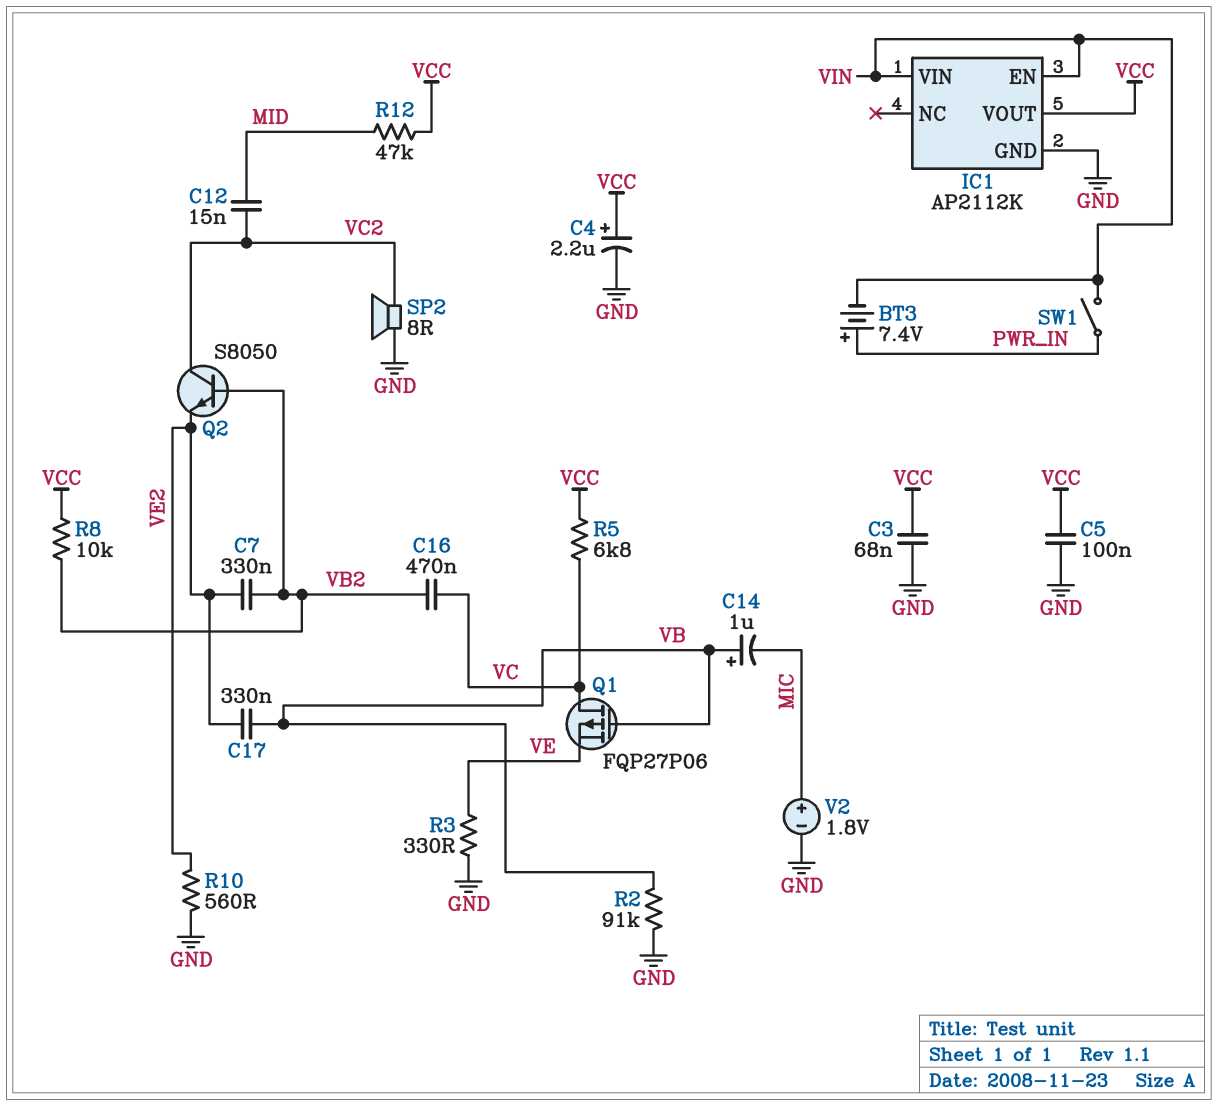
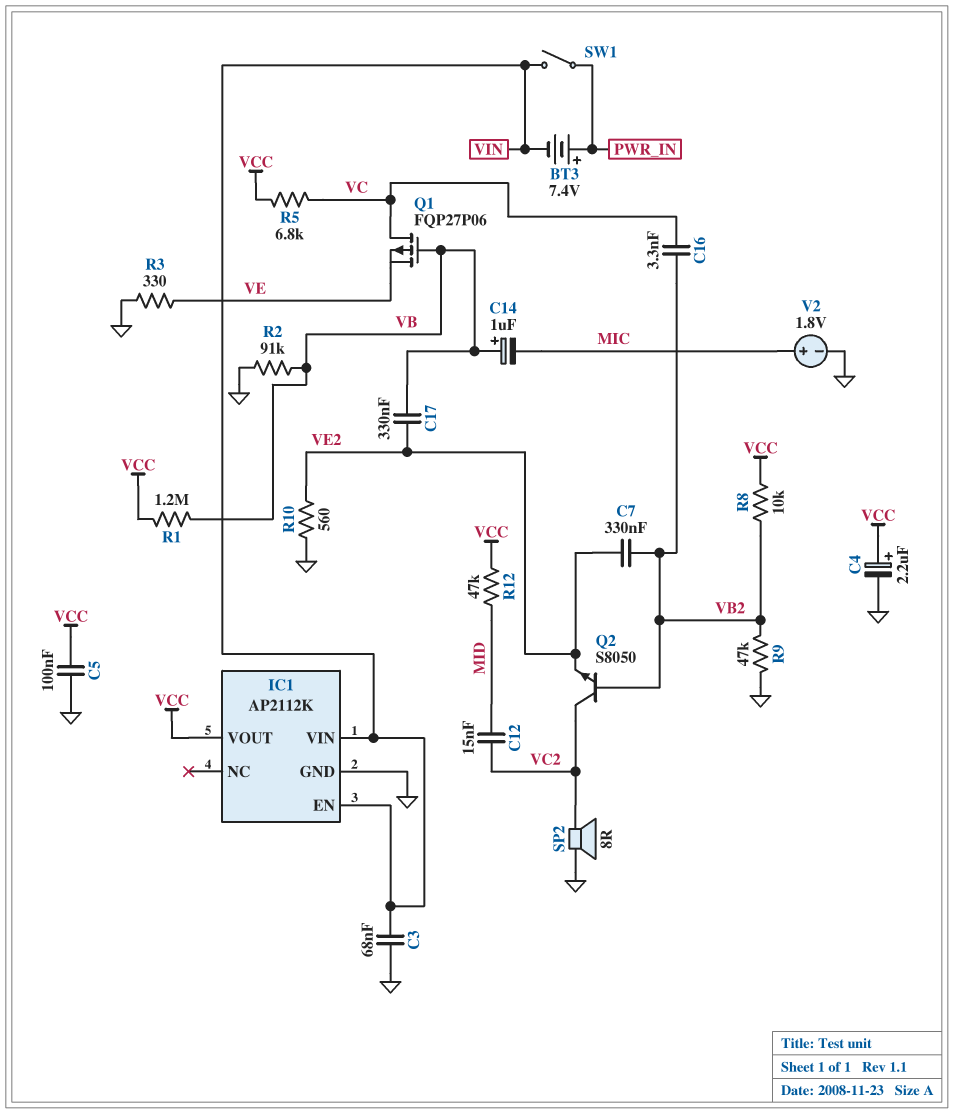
C3: 68nF (GND, VCC) -> 68nF (GND, VIN)
C16: 470nF (VB2, VC) -> 3.3nF (VB2, VC)
R1: none -> 1.2M (VB, VCC)
R9: none -> 47k (GND, VB2)

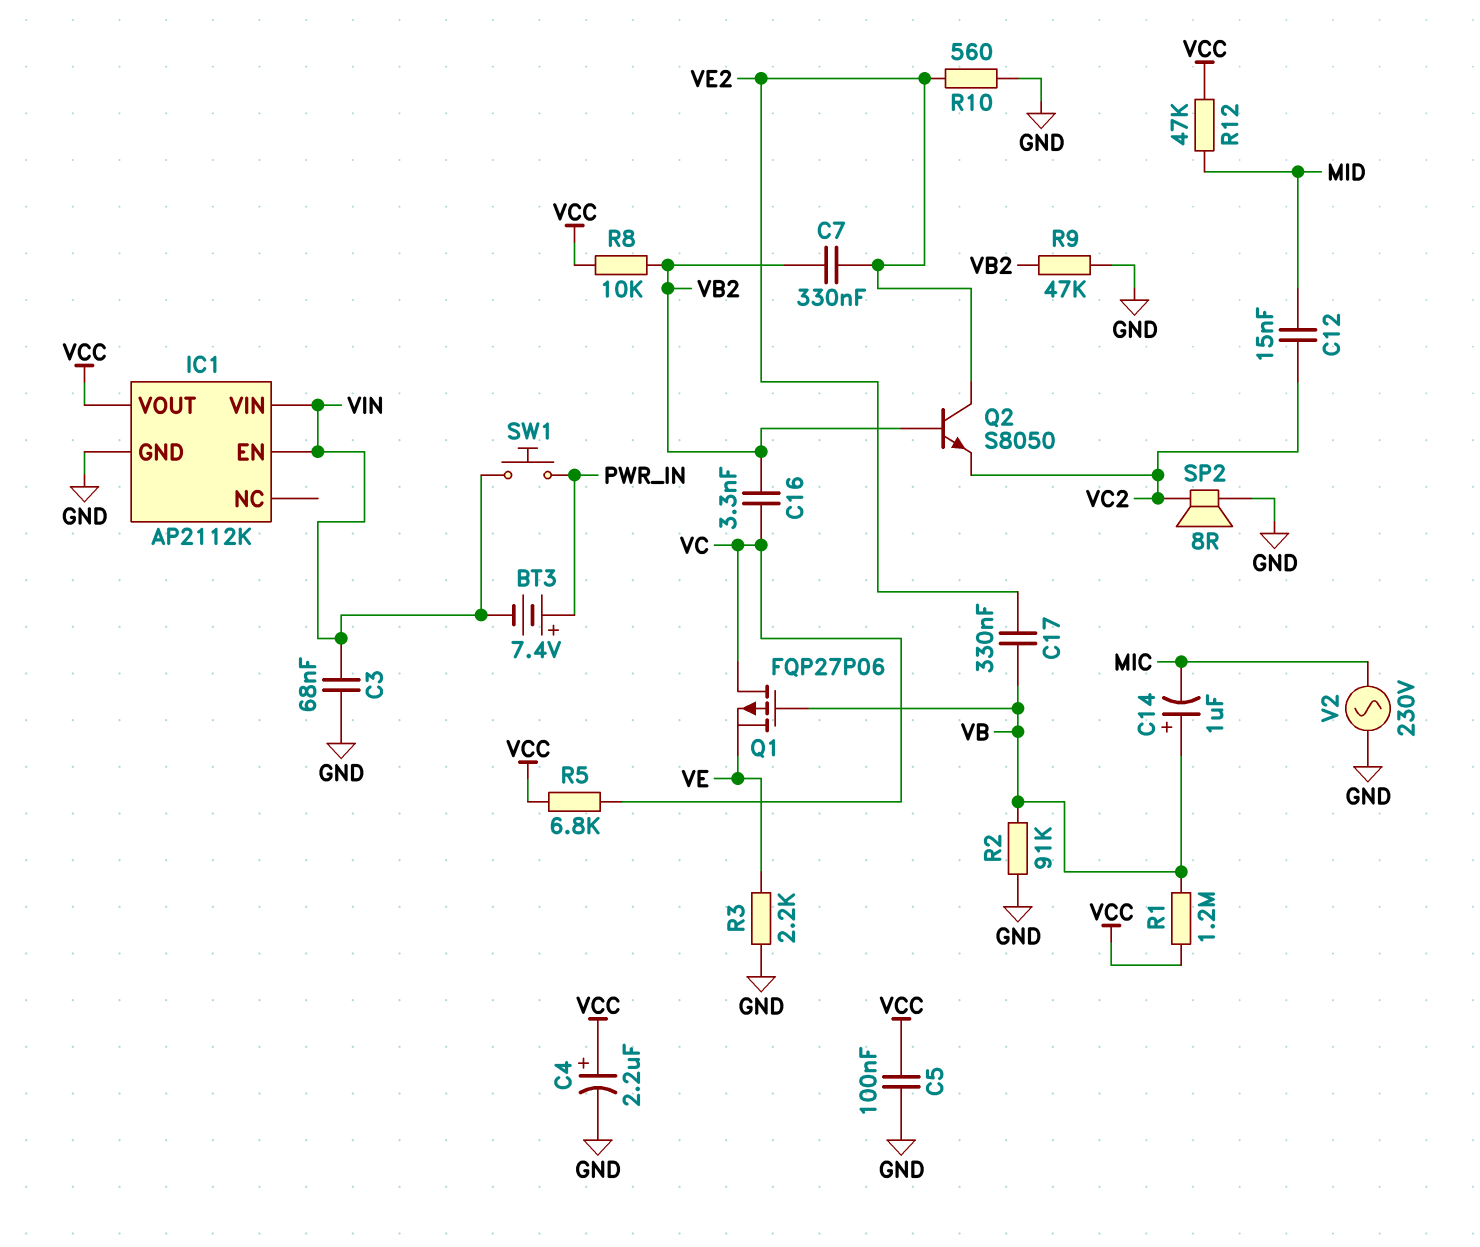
Q2: NPN S8050 (B VB2, C VC2, E VE2) -> NPN S8050 (B VB2, C VE2, E VC2)
R3: 330 (GND, VE) -> 2.2k (GND, VE)
SW1: switch (PWR_IN, VIN) -> button (PWR_IN, VIN)
V2: 1.8V (plus MIC, minus GND) -> AC 230V (GND, MIC)

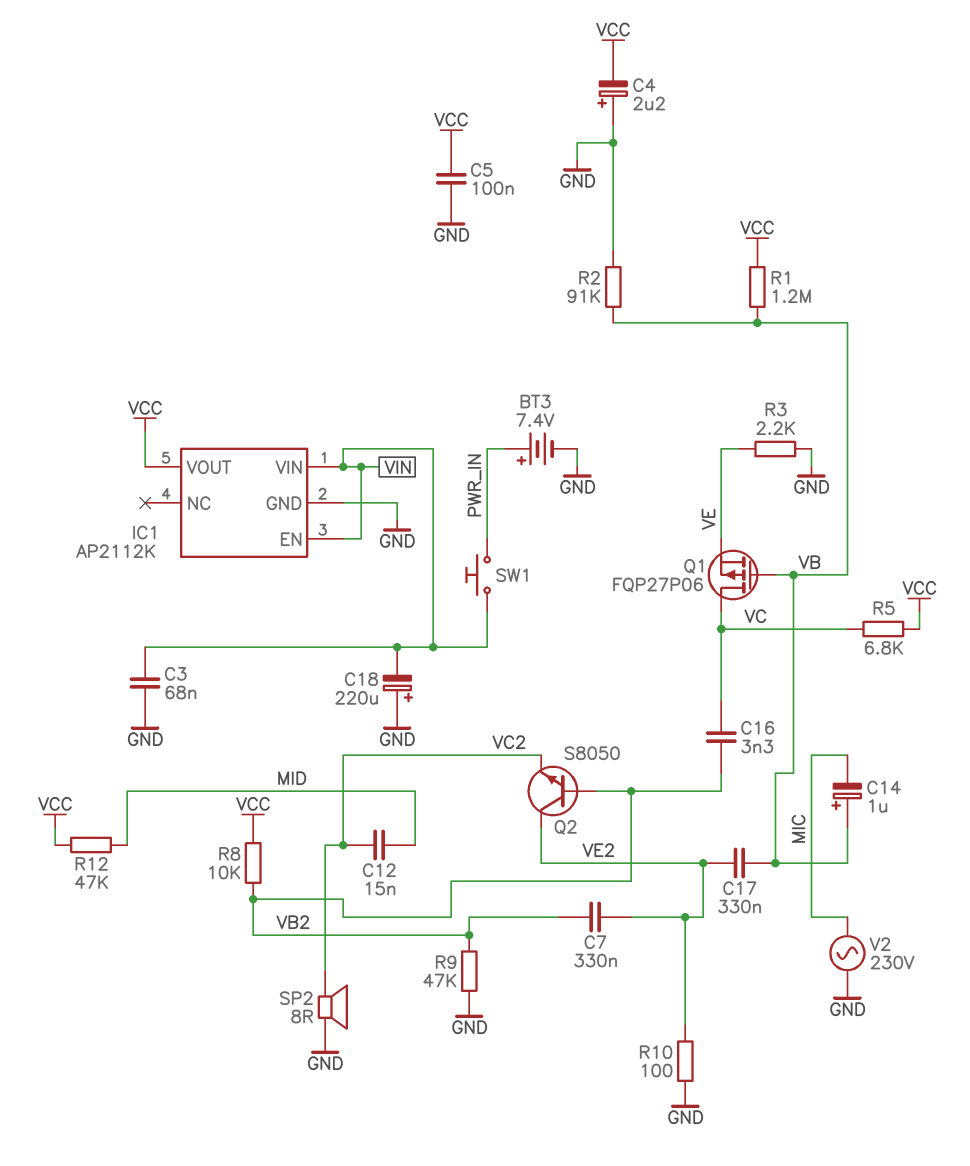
BT3: 7.4V (plus PWR_IN, minus VIN) -> 7.4V (plus PWR_IN, minus GND)
C4: 2.2uF (plus VCC, minus GND) -> 2.2uF (plus GND, minus VCC)
C18: none -> 220uF (plus GND, minus VIN)
R10: 560 (GND, VE2) -> 100 (GND, VE2)

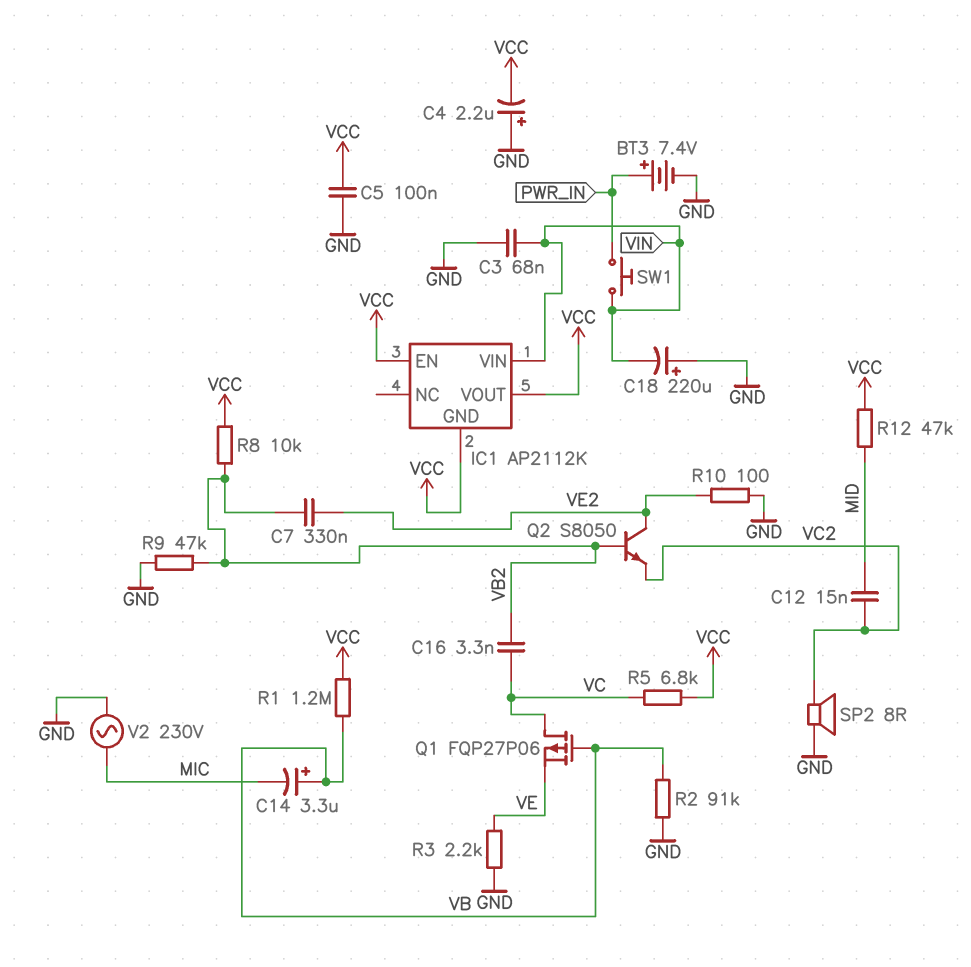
C14: 1uF (plus VB, minus MIC) -> 3.3uF (plus VB, minus MIC)
C17: 330nF (VB, VE2) -> none
IC1 pin EN: VIN -> VCC
IC1 pin GND: GND -> VCC

